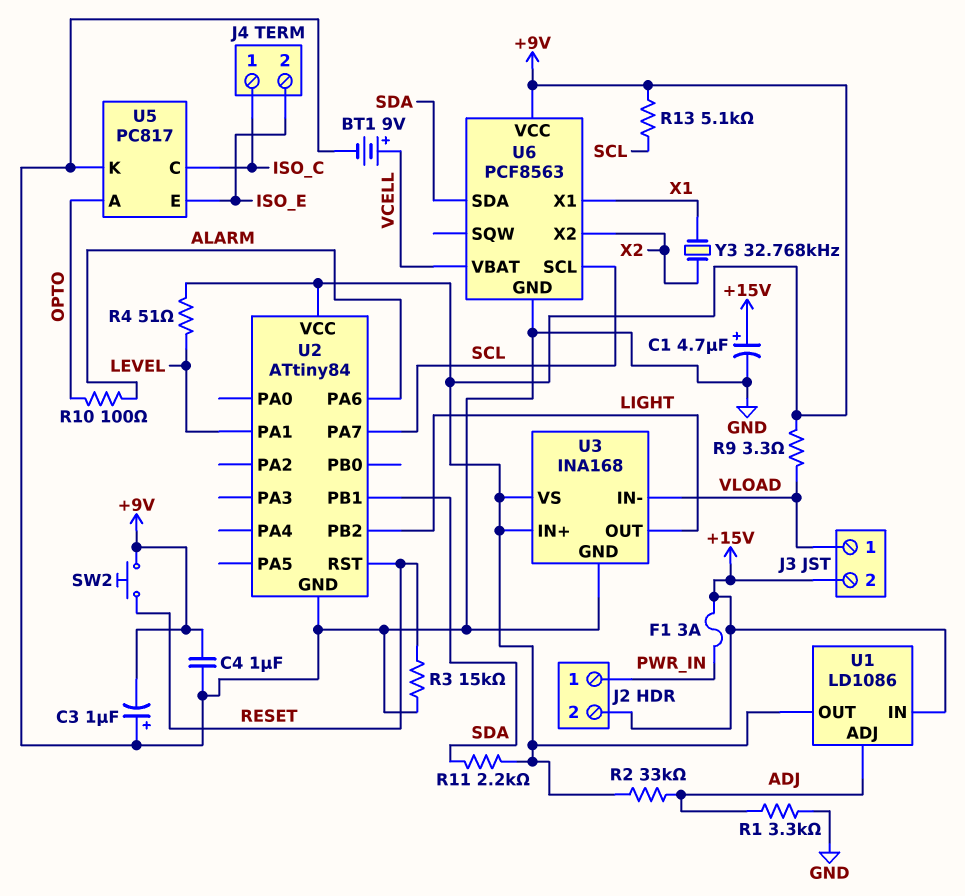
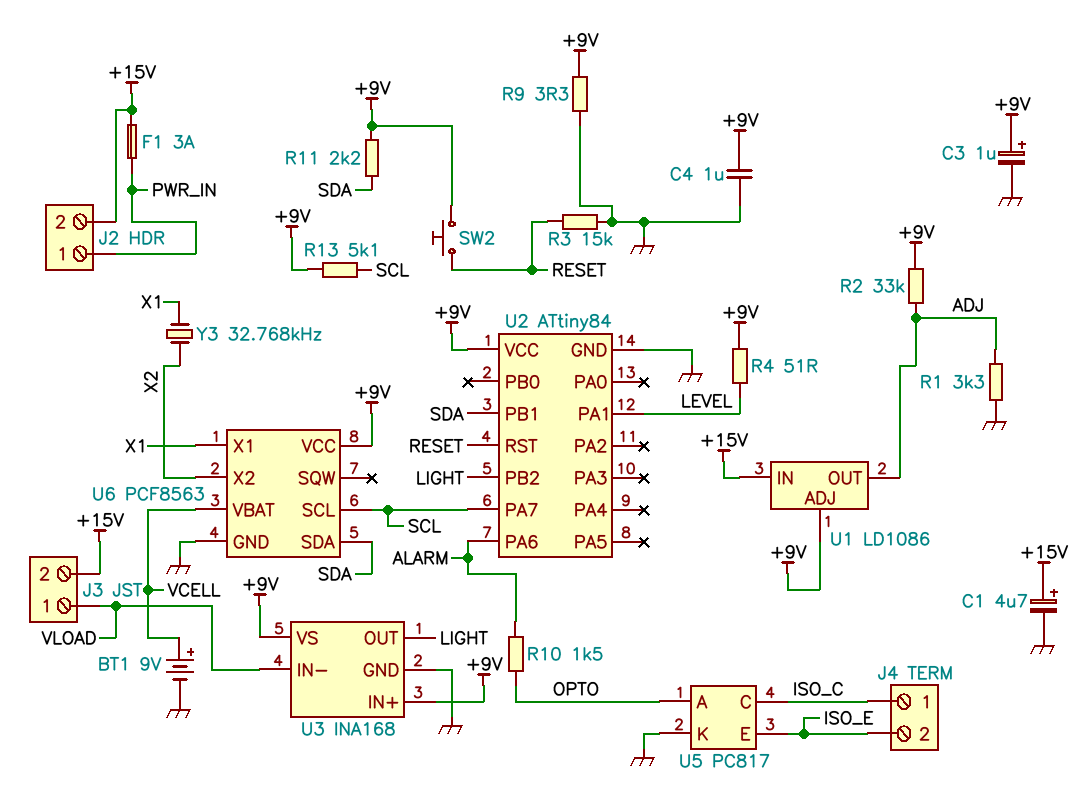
C3: 1uF (plus GND, minus +9V) -> 1uF (plus +9V, minus GND)
R9: 3.3 (+9V, VLOAD) -> 3.3 (+9V, GND)
R10: 100 (ALARM, OPTO) -> 1.5k (ALARM, OPTO)
U1 pin ADJ: ADJ -> +9V
U1 pin OUT: +9V -> ADJ

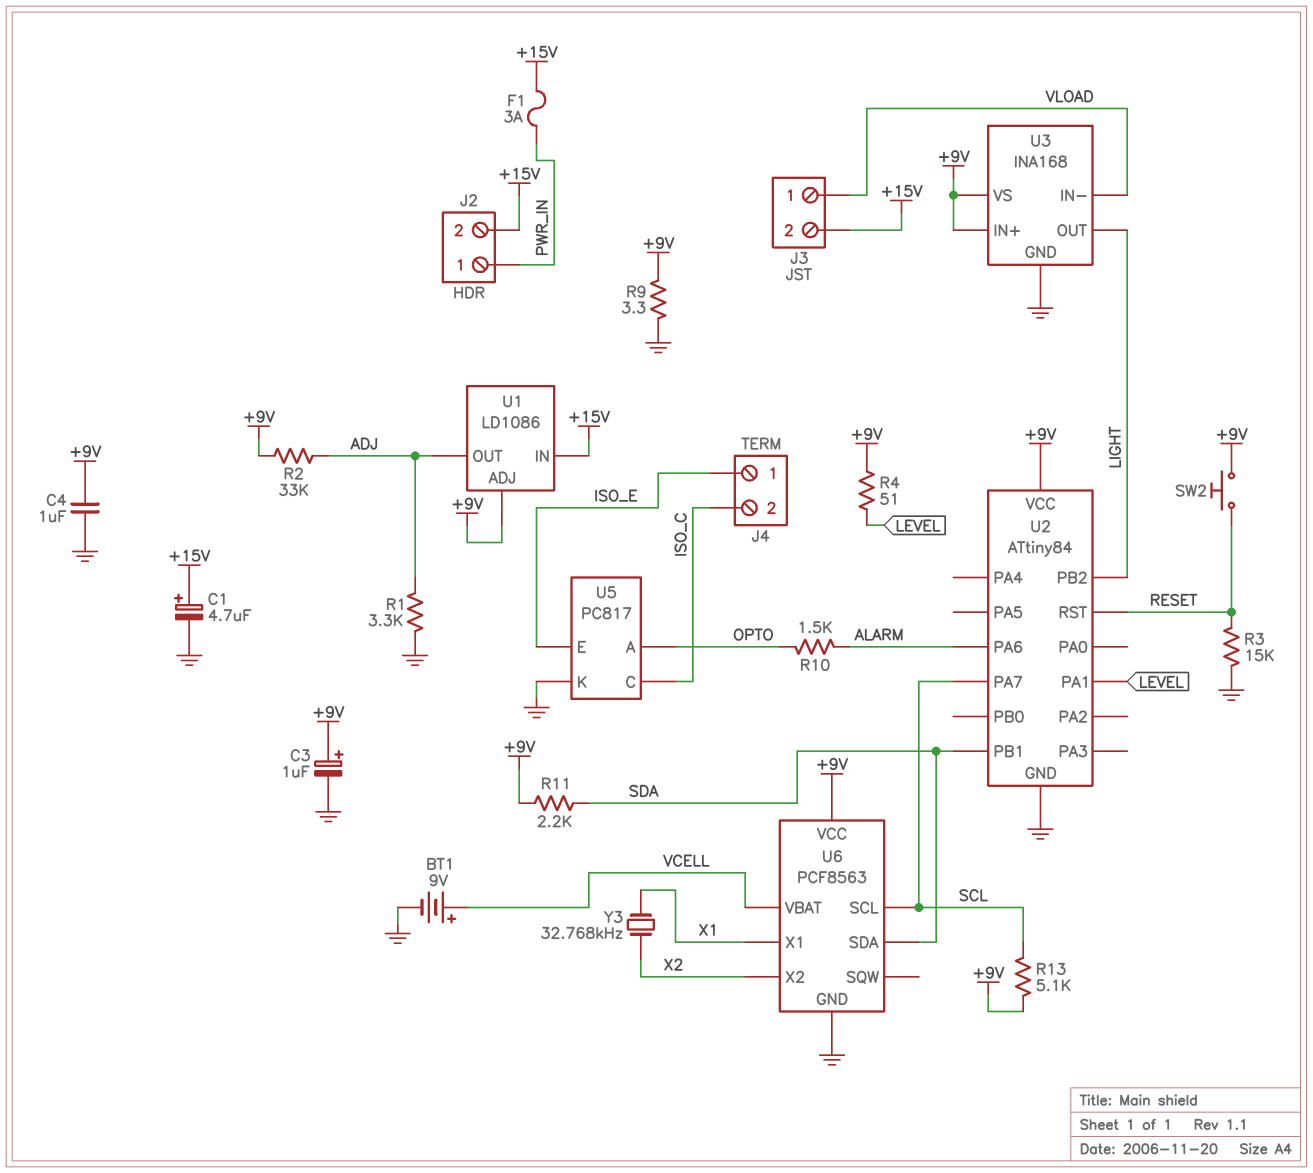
J4 pin 1: ISO_C -> ISO_E
J4 pin 2: ISO_E -> ISO_C

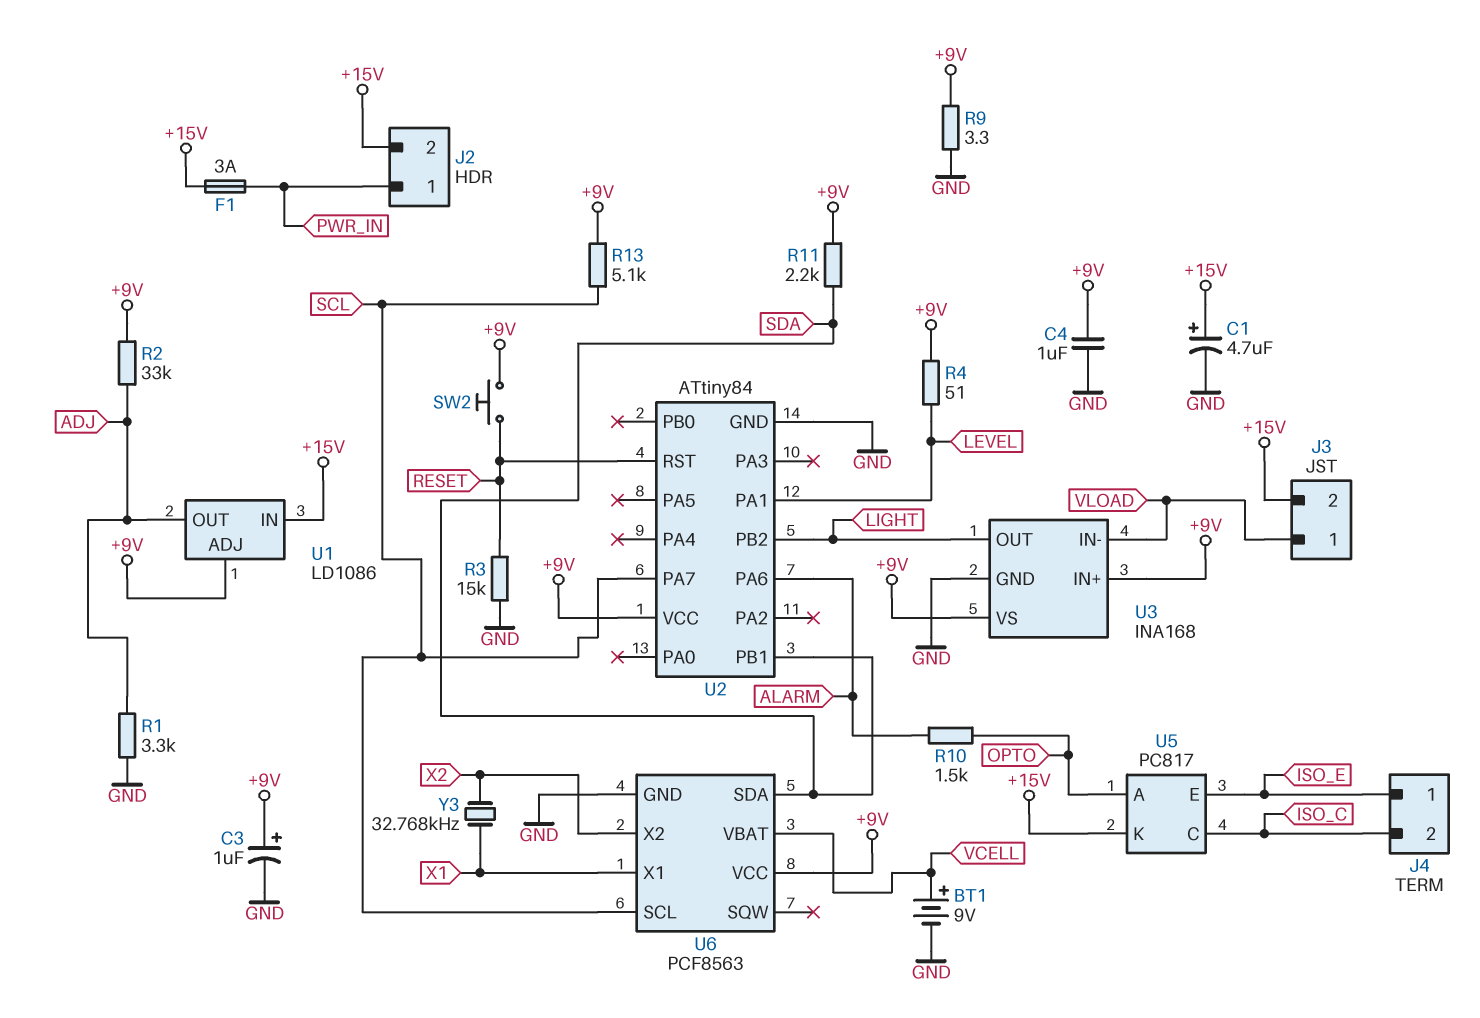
U5 pin K: GND -> +15V

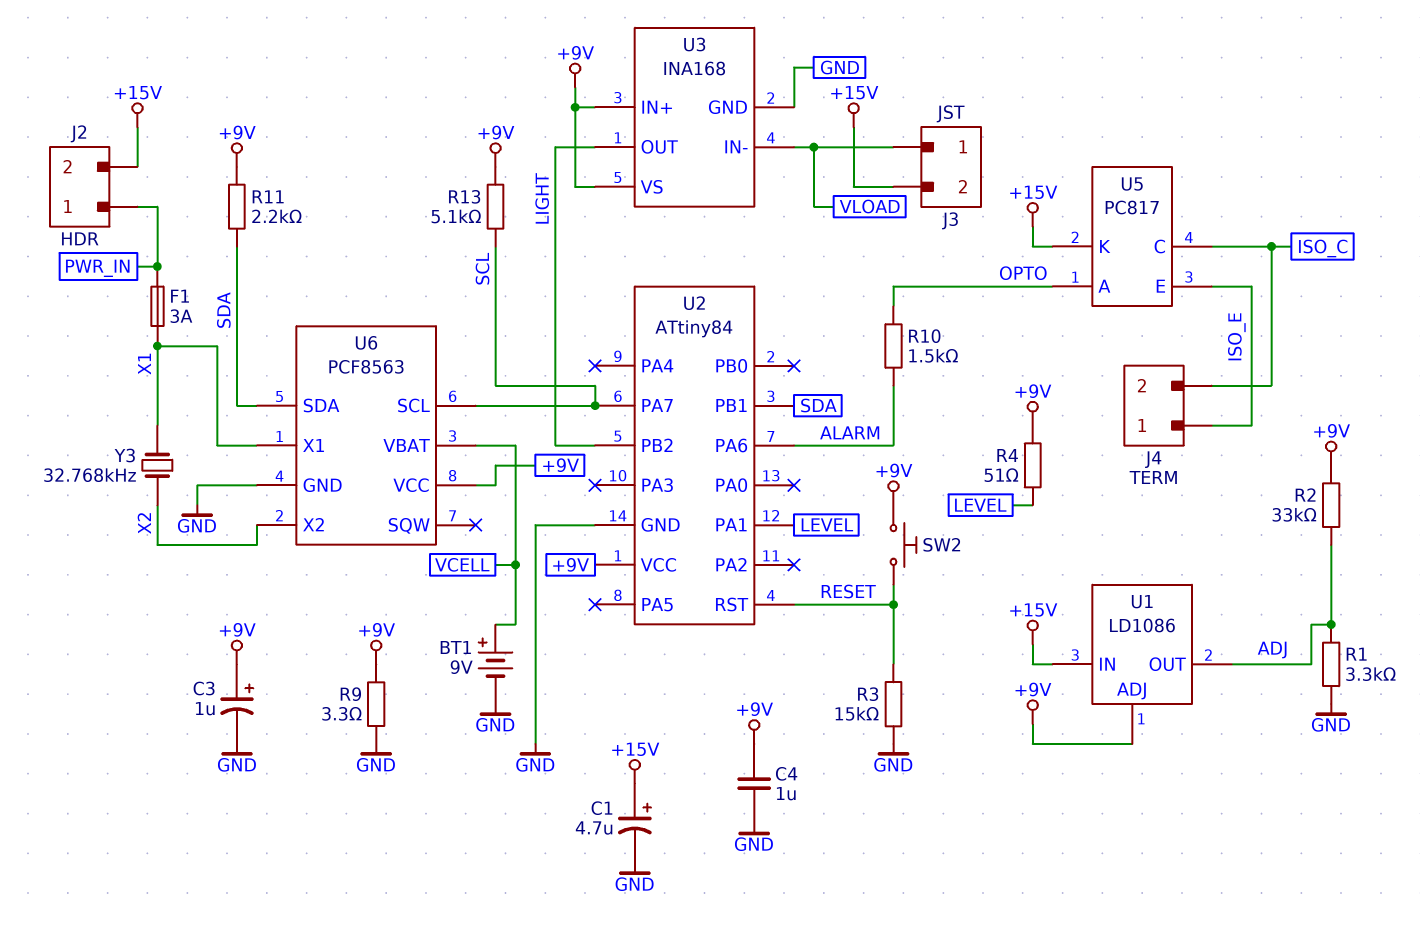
F1: 3A (+15V, PWR_IN) -> 3A (PWR_IN, X1)

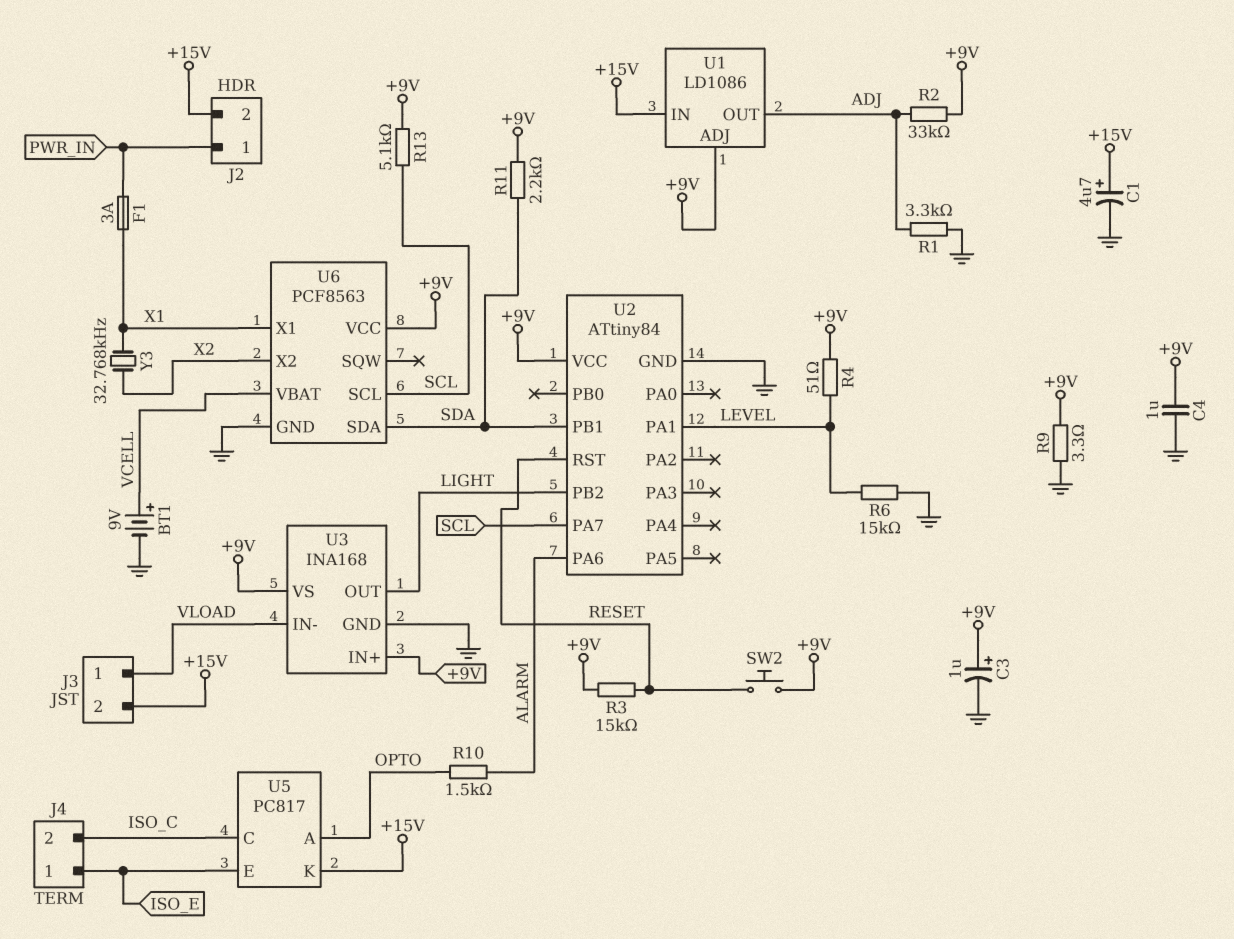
R3: 15k (GND, RESET) -> 15k (+9V, RESET)
R6: none -> 15k (GND, LEVEL)

